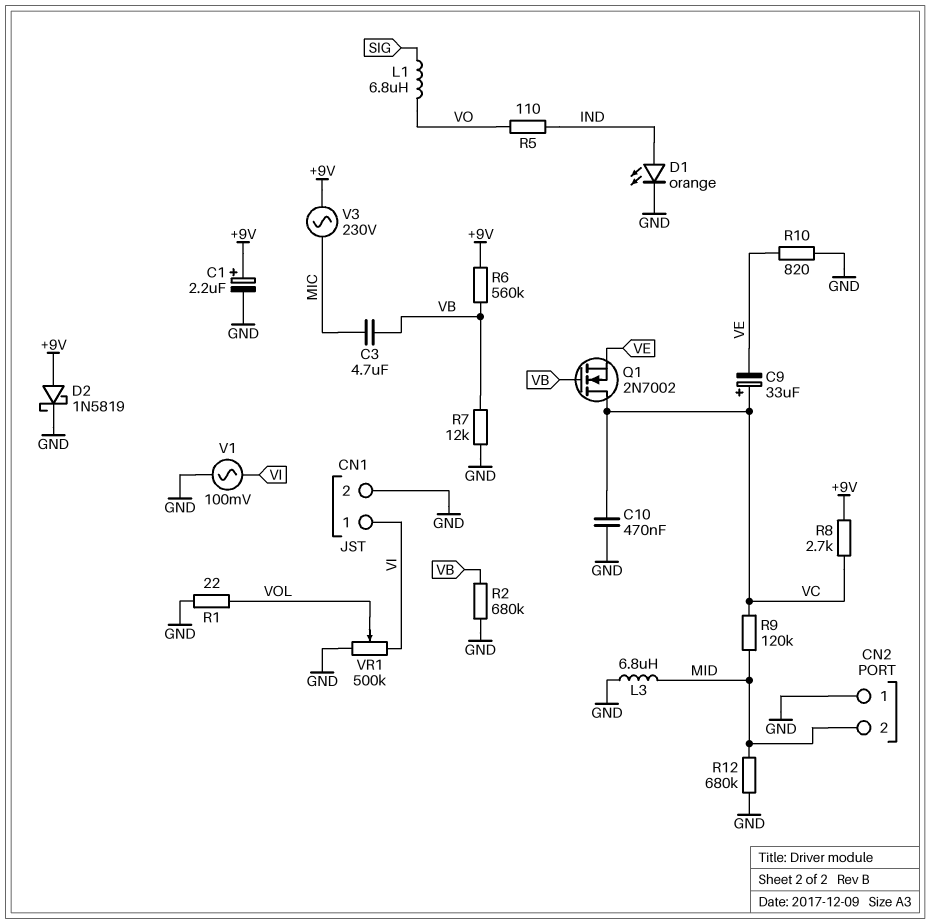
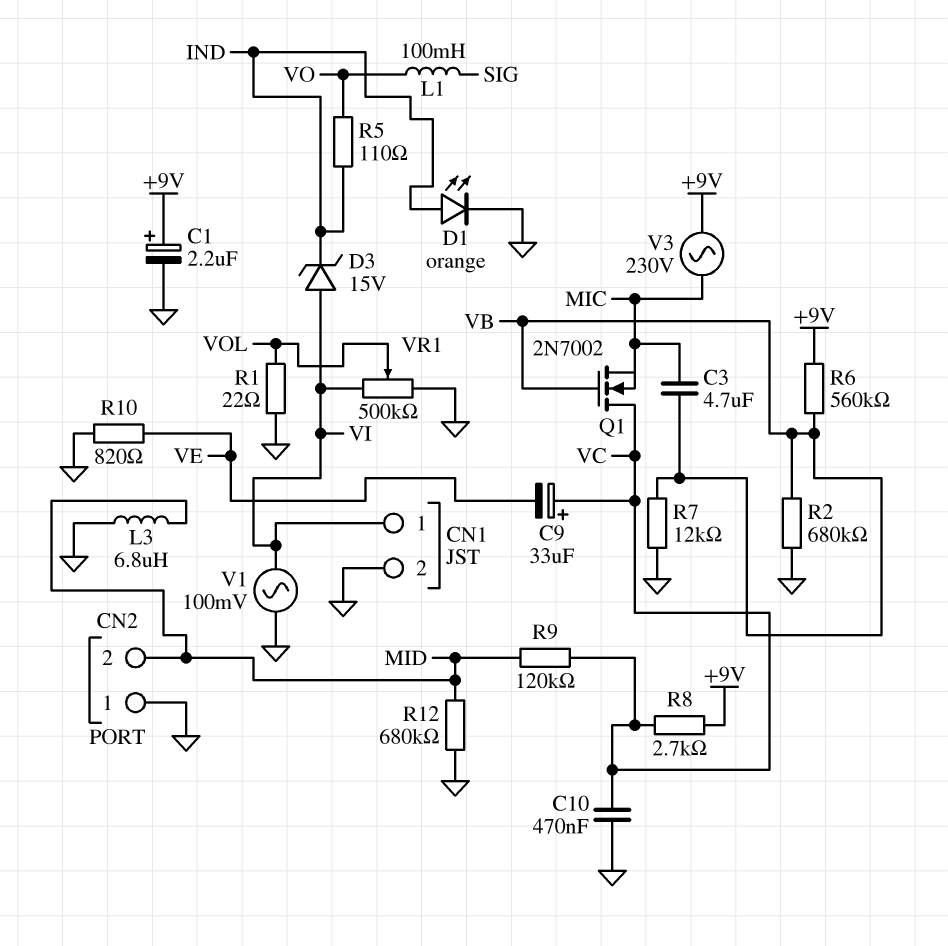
D2: schottky 1N5819 (A +9V, K GND) -> none
D3: none -> zener 15V (A VI, K IND)
L1: 6.8uH (SIG, VO) -> 100mH (SIG, VO)
Q1: NMOS 2N7002 (G VB, D VC, S VE) -> NMOS 2N7002 (G VB, D VC, S MIC)

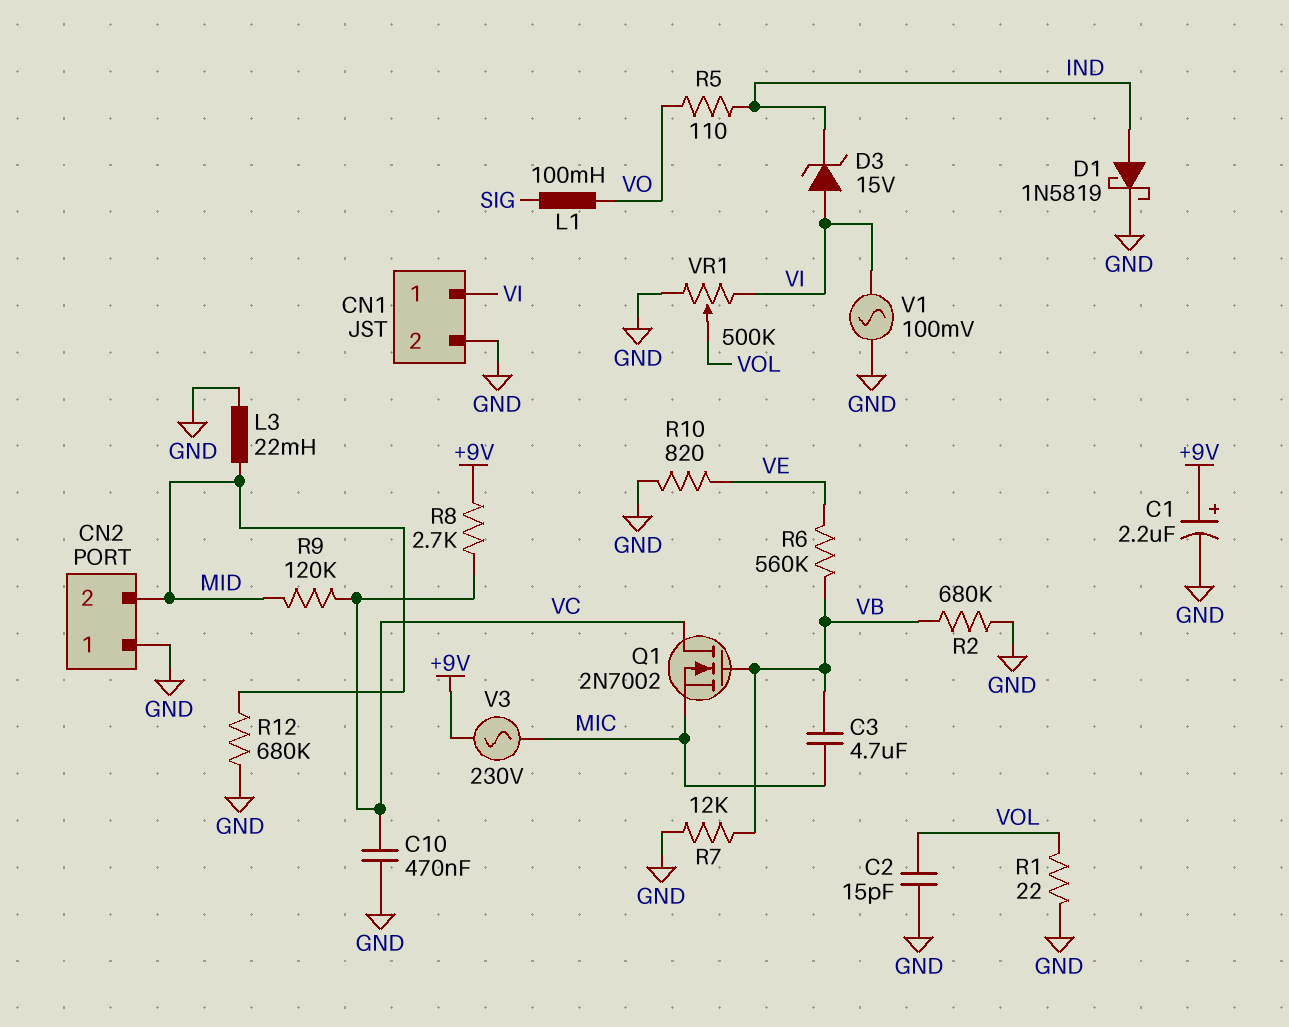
C2: none -> 15pF (GND, VOL)
C9: 33uF (plus VC, minus VE) -> none
D1: LED orange (A IND, K GND) -> schottky 1N5819 (A IND, K GND)
L3: 6.8uH (GND, MID) -> 22mH (GND, MID)
R6: 560k (+9V, VB) -> 560k (VB, VE)

